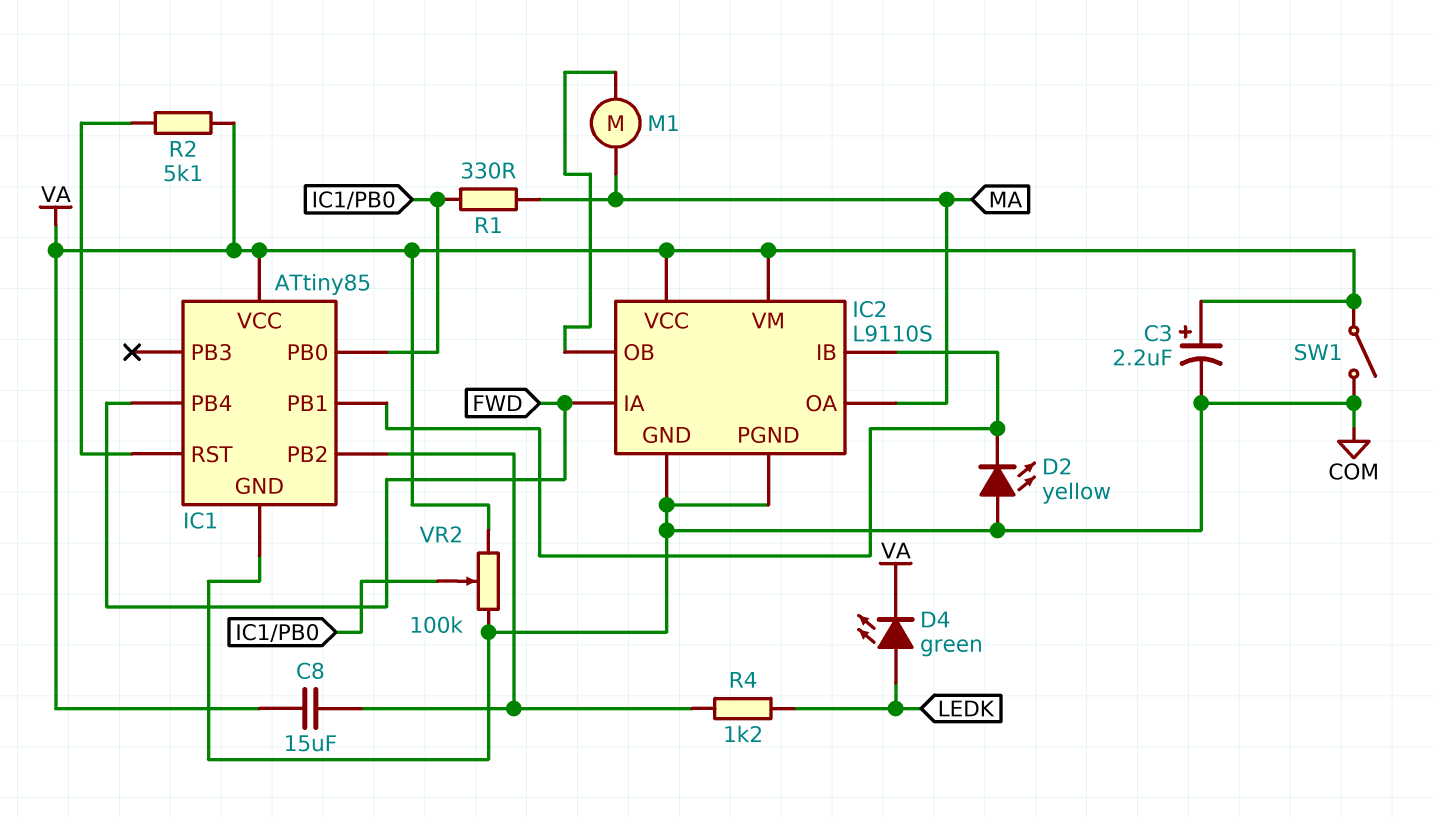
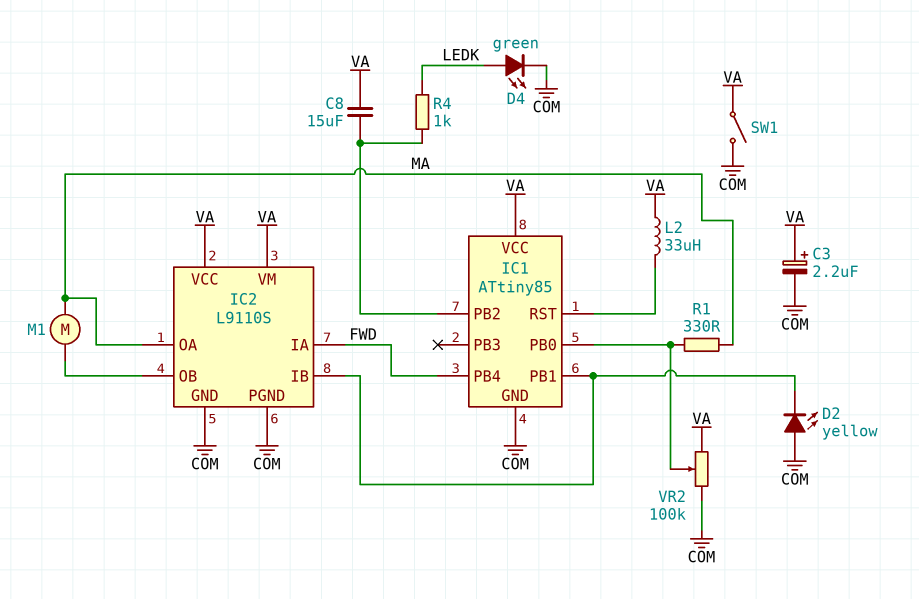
D4: LED green (A LEDK, K VA) -> LED green (A LEDK, K COM)
L2: none -> 33uH (IC1/RST, VA)
R2: 5.1k (IC1/RST, VA) -> none
R4: 1.2k (IC1/PB2, LEDK) -> 1k (IC1/PB2, LEDK)

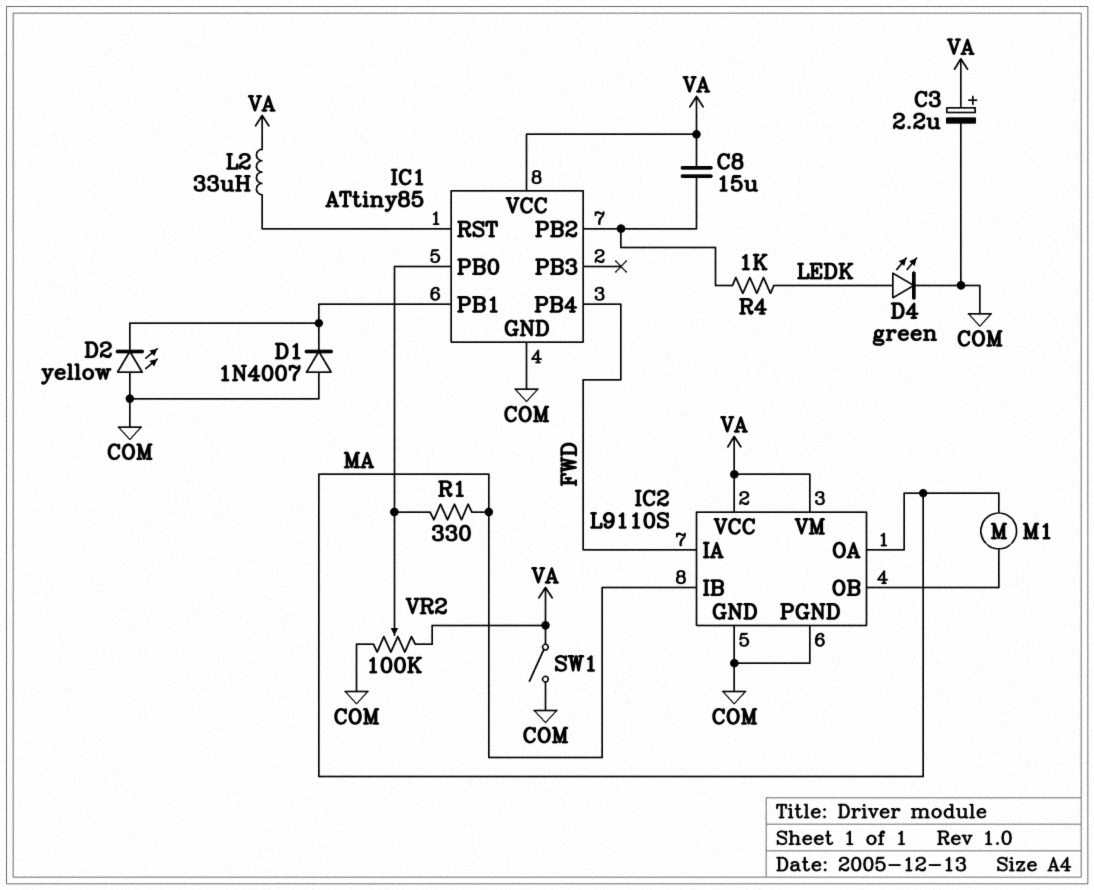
D1: none -> diode 1N4007 (A COM, K IC1/PB1)
IC2 pin IB: IC1/PB1 -> MA

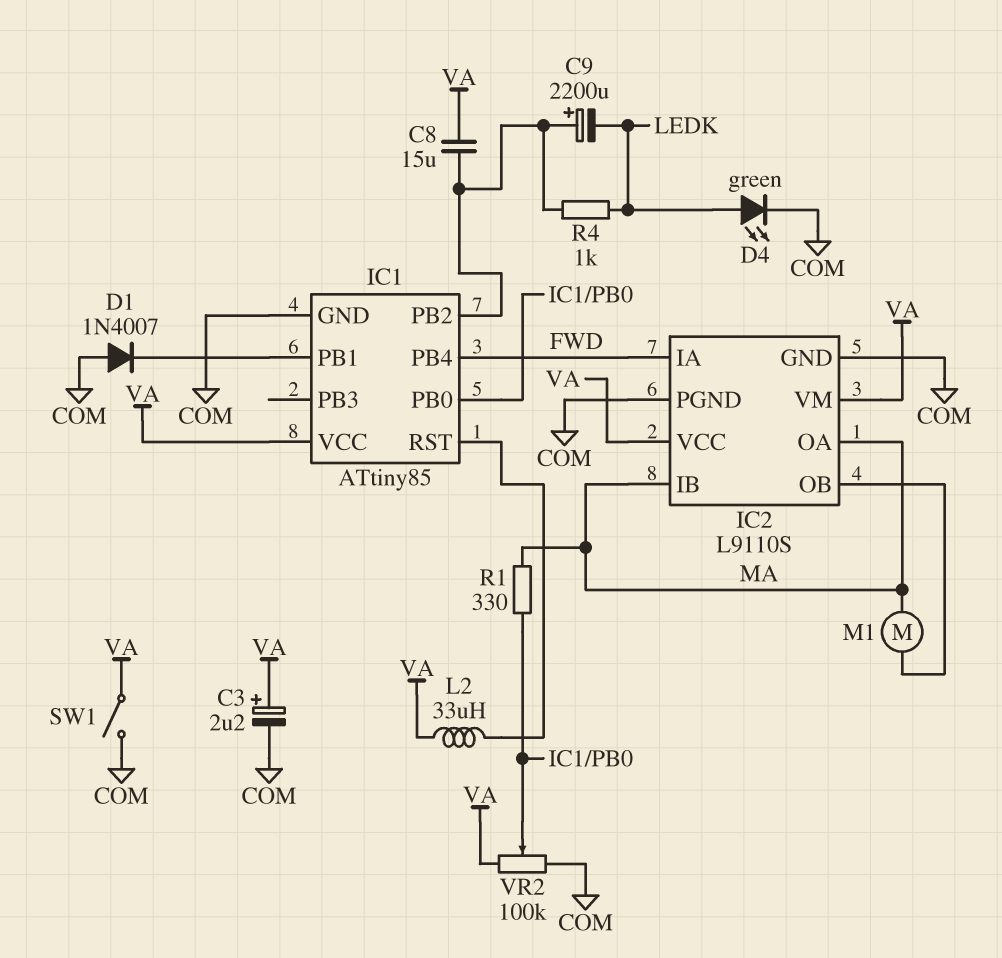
C9: none -> 2200uF (plus IC1/PB2, minus LEDK)
D2: LED yellow (A COM, K IC1/PB1) -> none

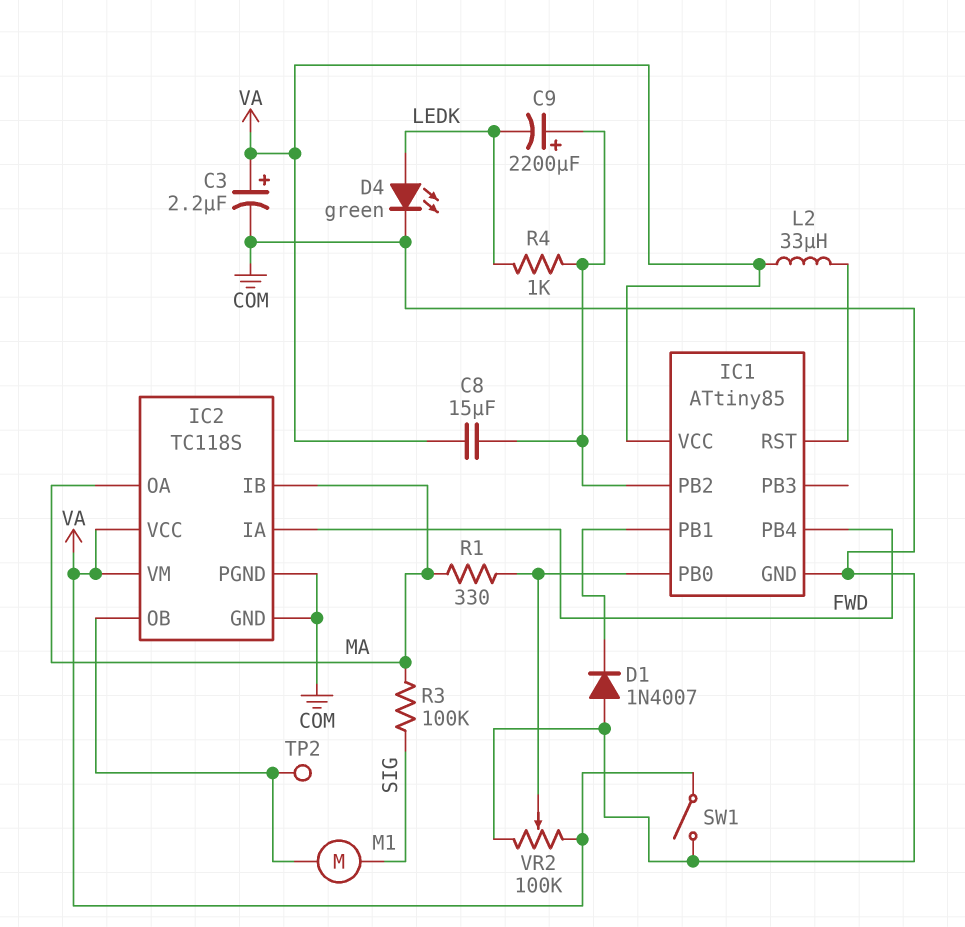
IC2: L9110S -> TC118S
M1: motor (IC2/OB, MA) -> motor (IC2/OB, SIG)
R3: none -> 100k (MA, SIG)
TP2: none -> test point (IC2/OB)

